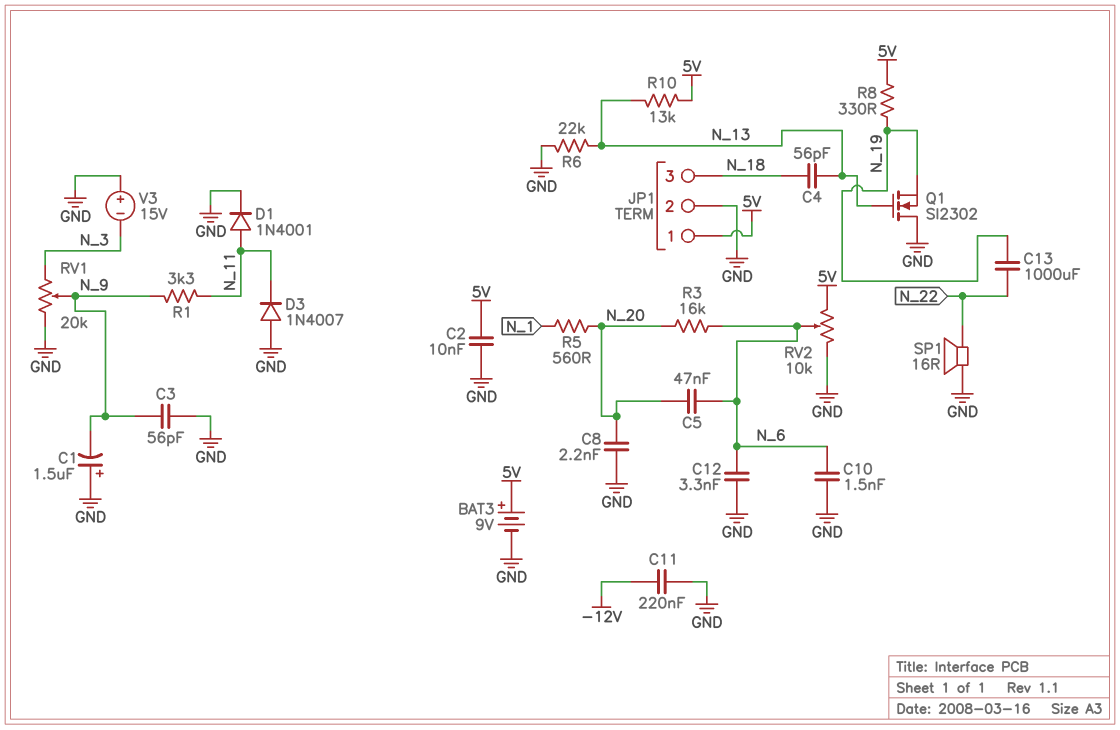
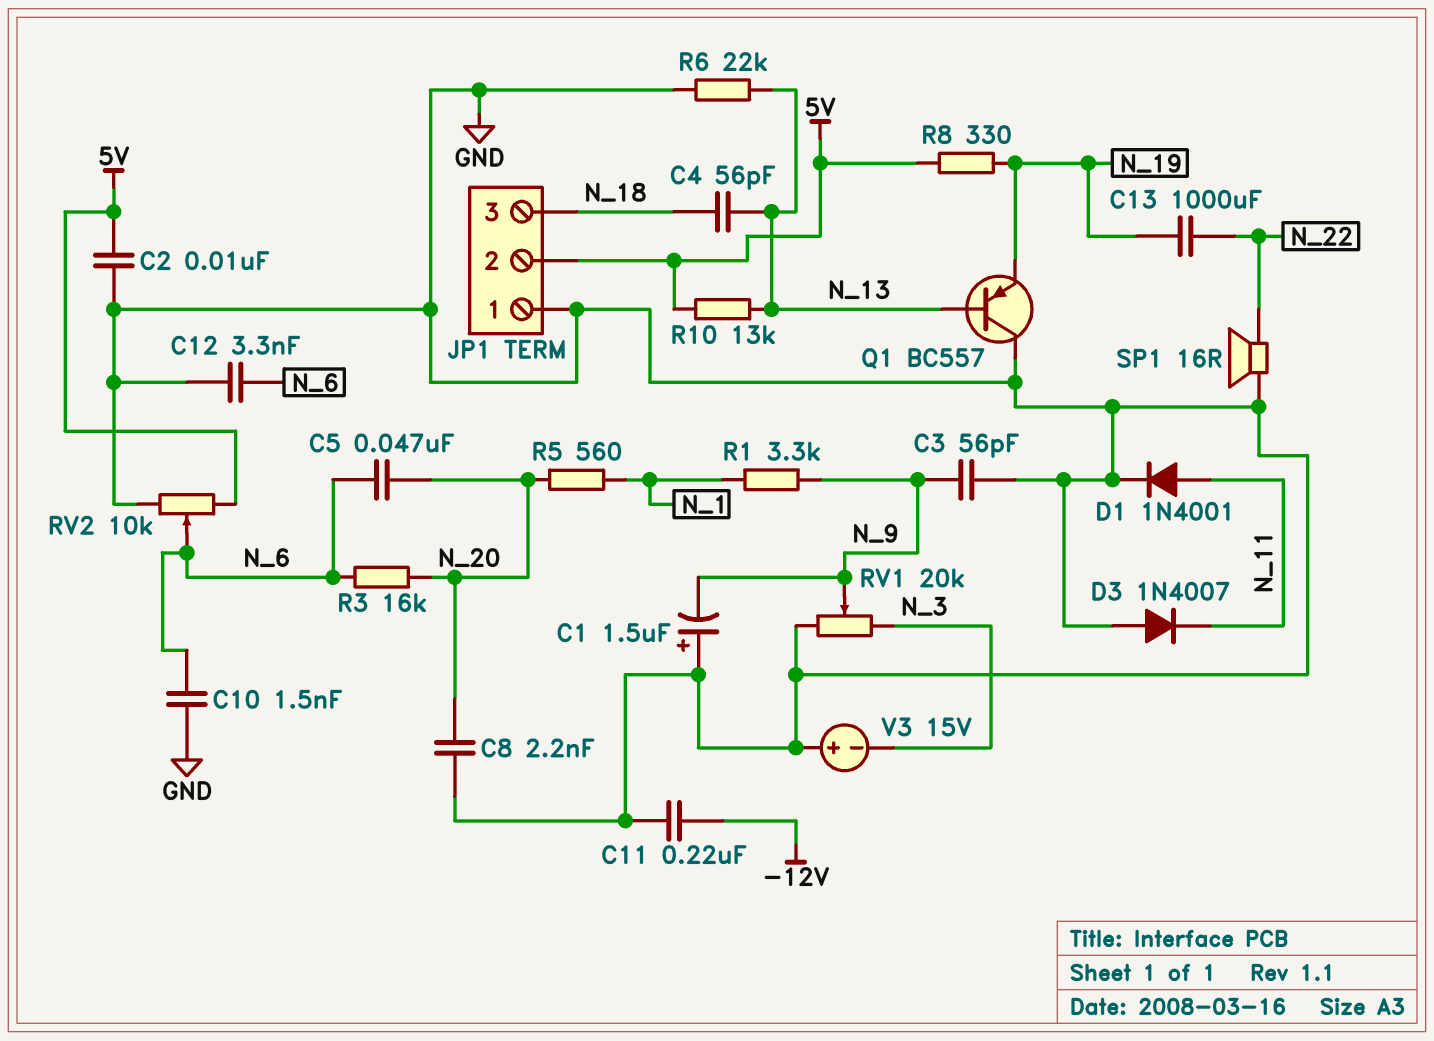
BAT3: 9V (plus 5V, minus GND) -> none
JP1 pin 1: 5V -> GND
JP1 pin 2: GND -> 5V
Q1: NMOS SI2302 (G N_13, D GND, S N_19) -> PNP BC557 (B N_13, C GND, E N_19)
R1: 3.3k (N_9, N_11) -> 3.3k (N_1, N_9)

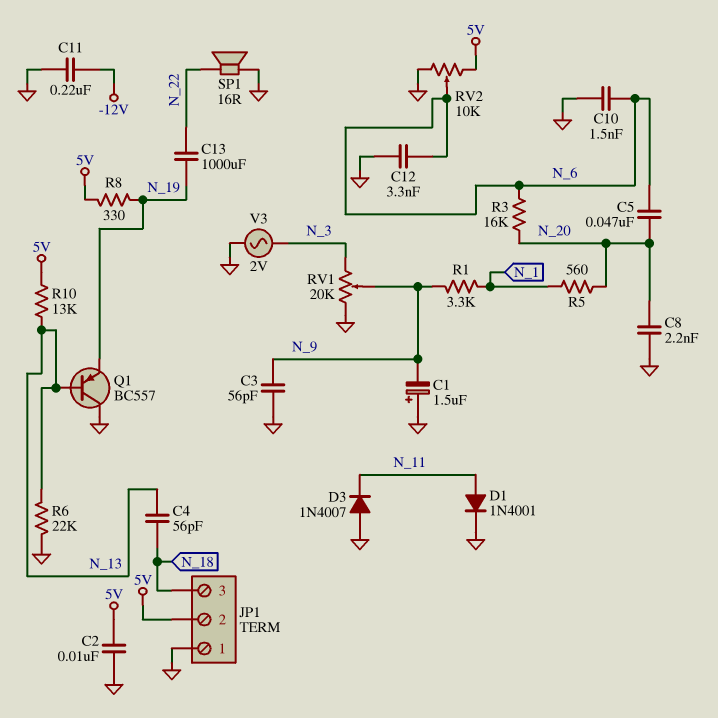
V3: 15V (plus GND, minus N_3) -> AC 2V (GND, N_3)

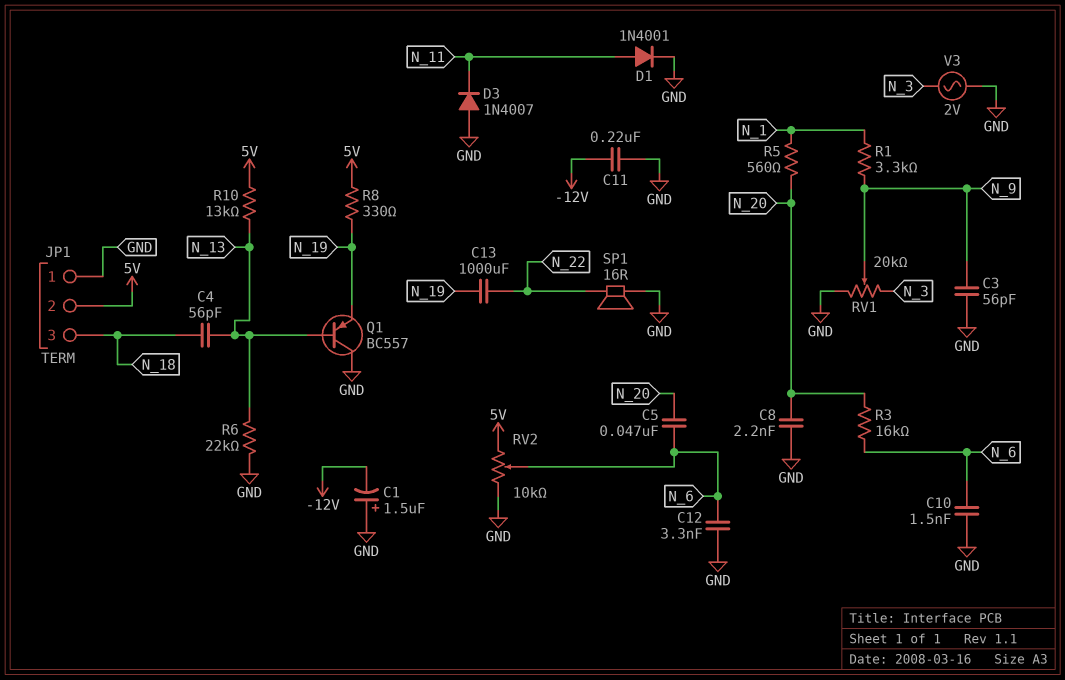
C1: 1.5uF (plus GND, minus N_9) -> 1.5uF (plus GND, minus -12V)
C2: 10nF (5V, GND) -> none

